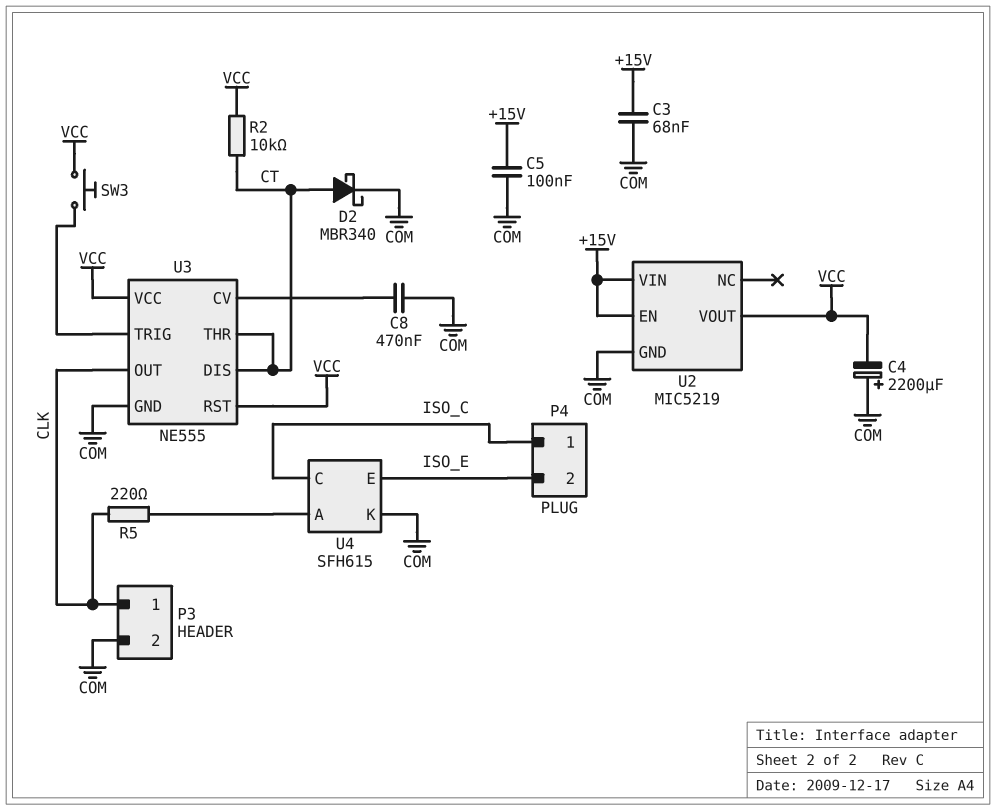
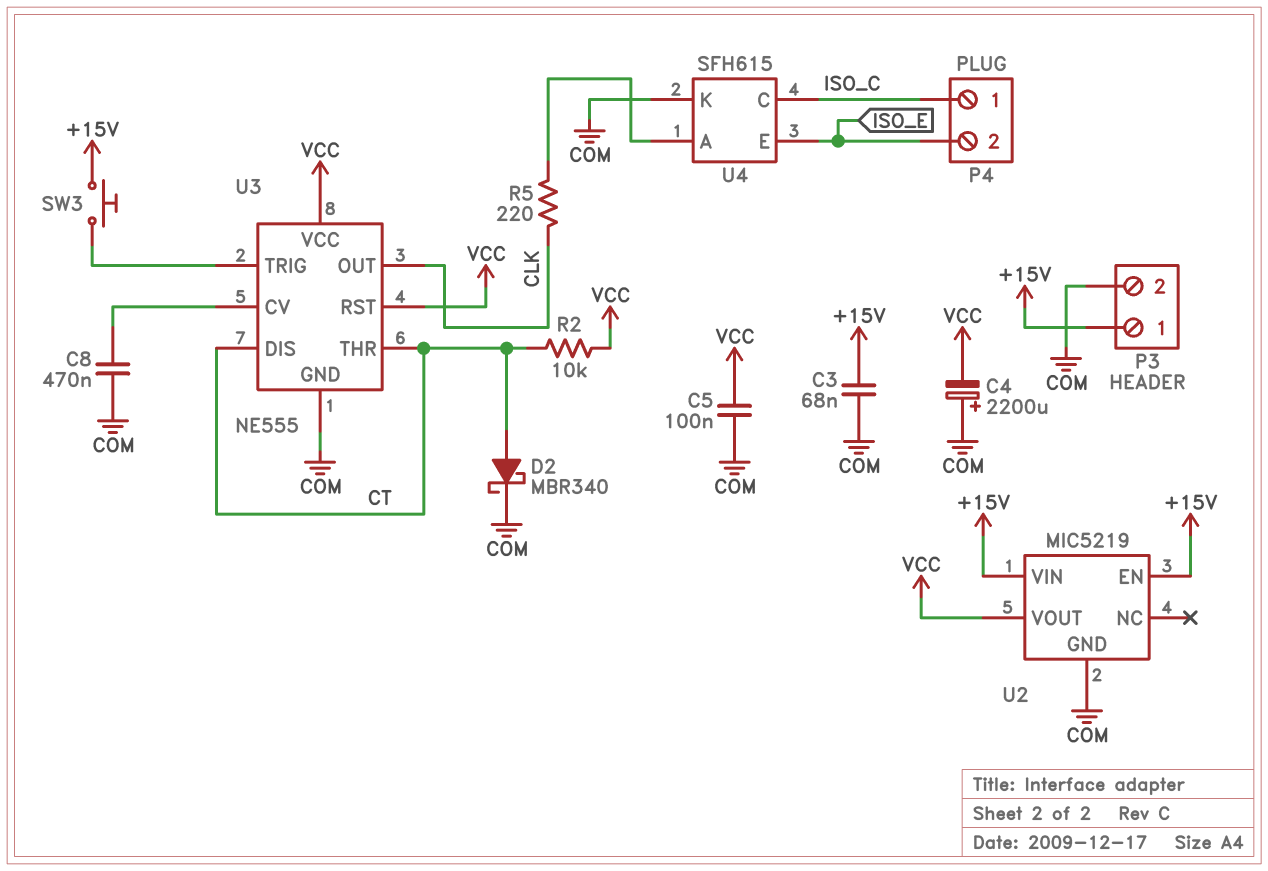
C5: 100nF (+15V, COM) -> 100nF (COM, VCC)
P3 pin 1: CLK -> +15V
SW3: button (U3/TRIG, VCC) -> button (+15V, U3/TRIG)

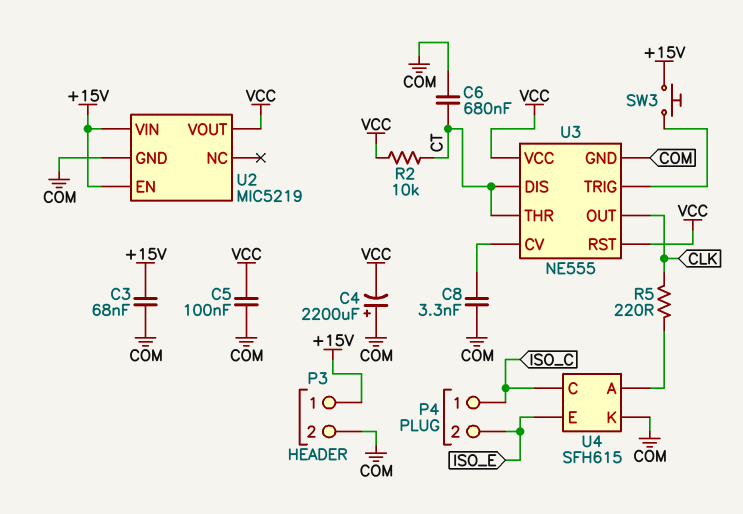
C6: none -> 680nF (COM, CT)
C8: 470nF (COM, U3/CV) -> 3.3nF (COM, U3/CV)
D2: schottky MBR340 (A CT, K COM) -> none

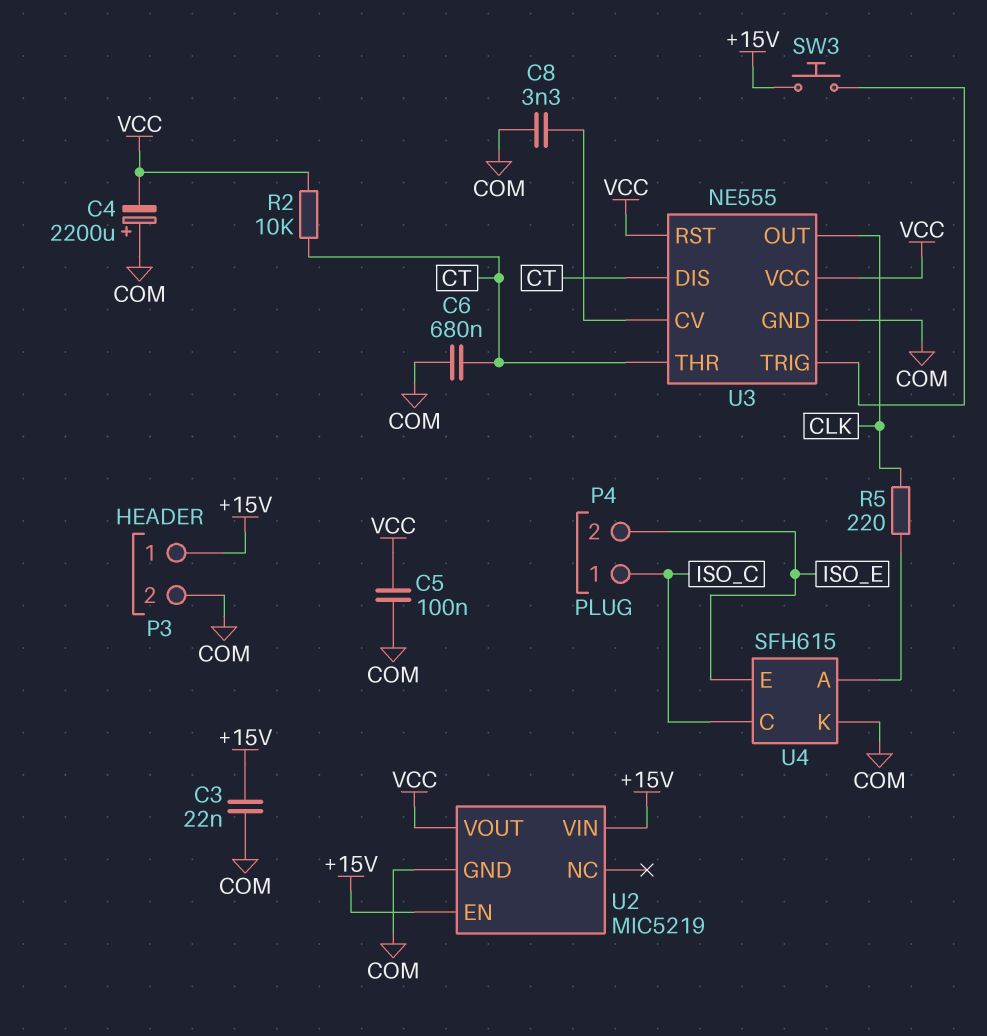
C3: 68nF (+15V, COM) -> 22nF (+15V, COM)

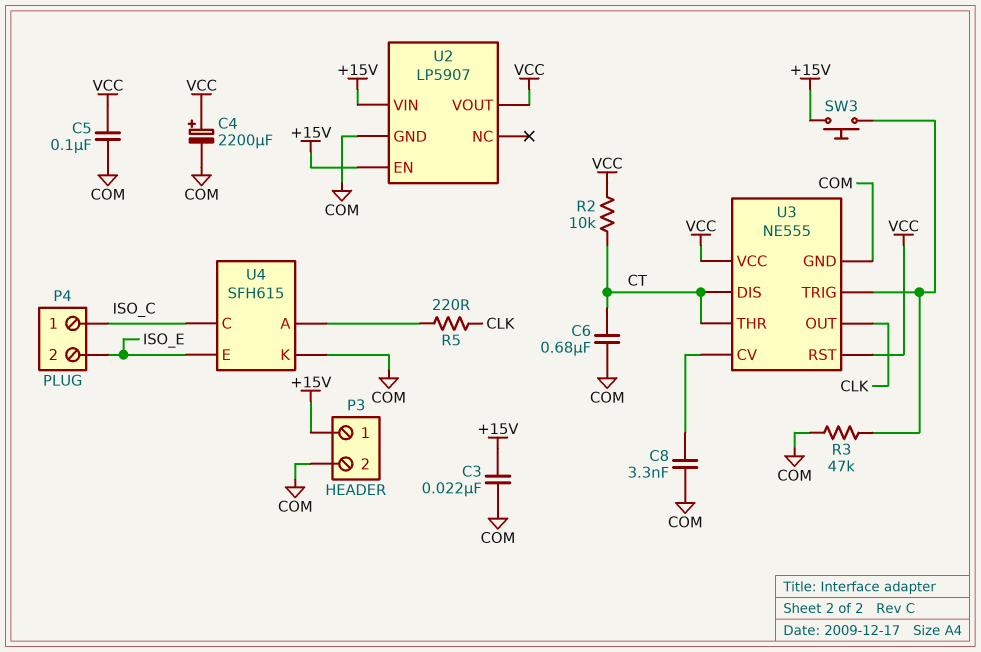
C4: 2200uF (plus COM, minus VCC) -> 2200uF (plus VCC, minus COM)
R3: none -> 47k (COM, U3/TRIG)
U2: MIC5219 -> LP5907

